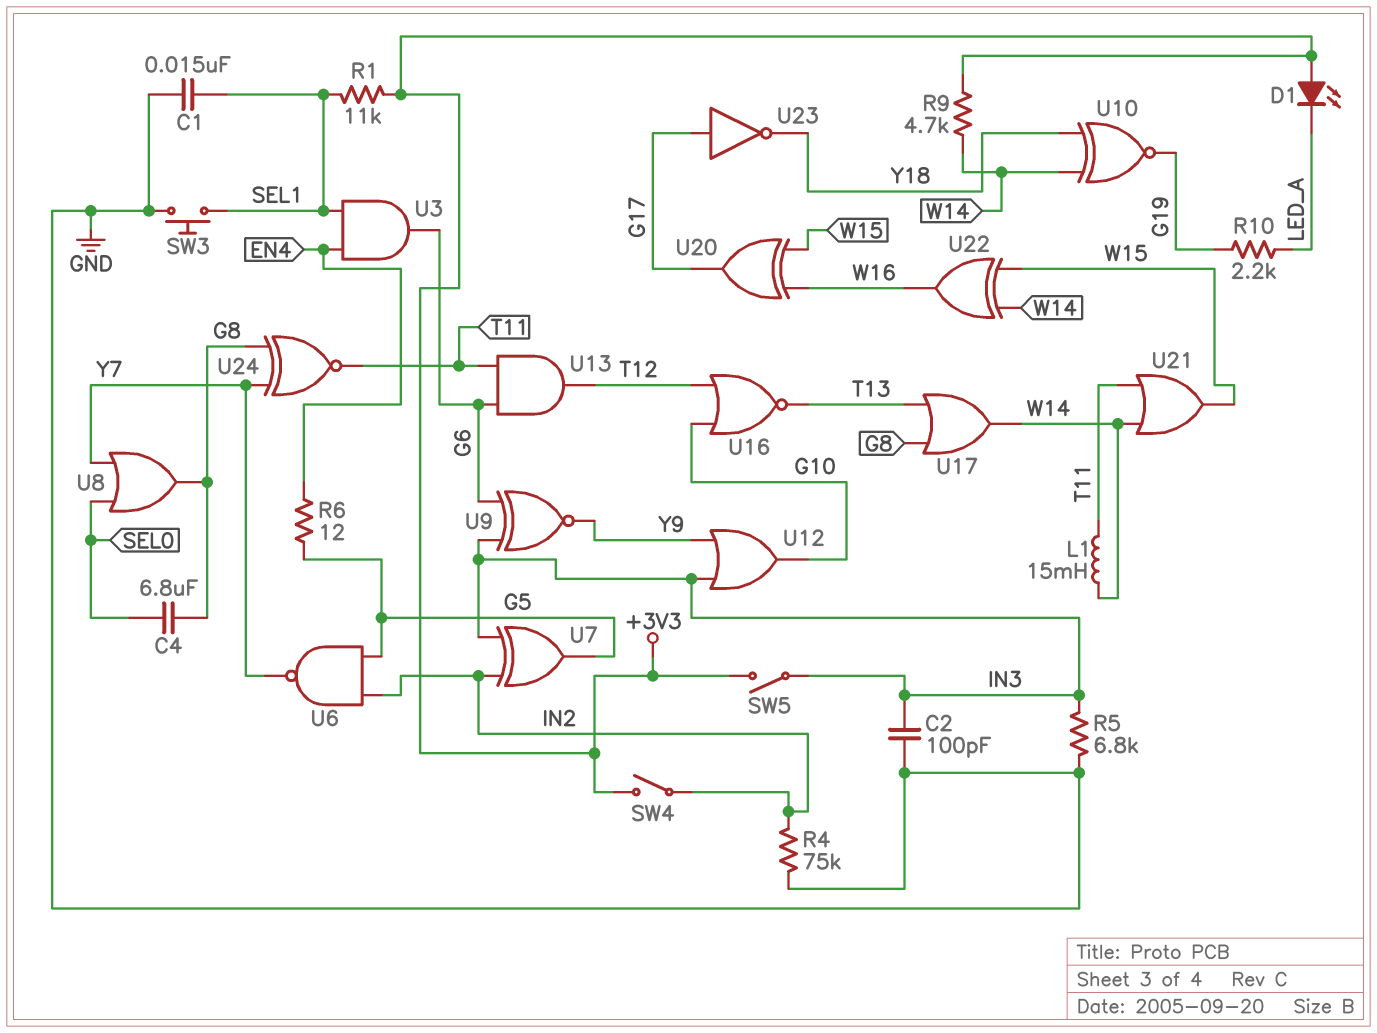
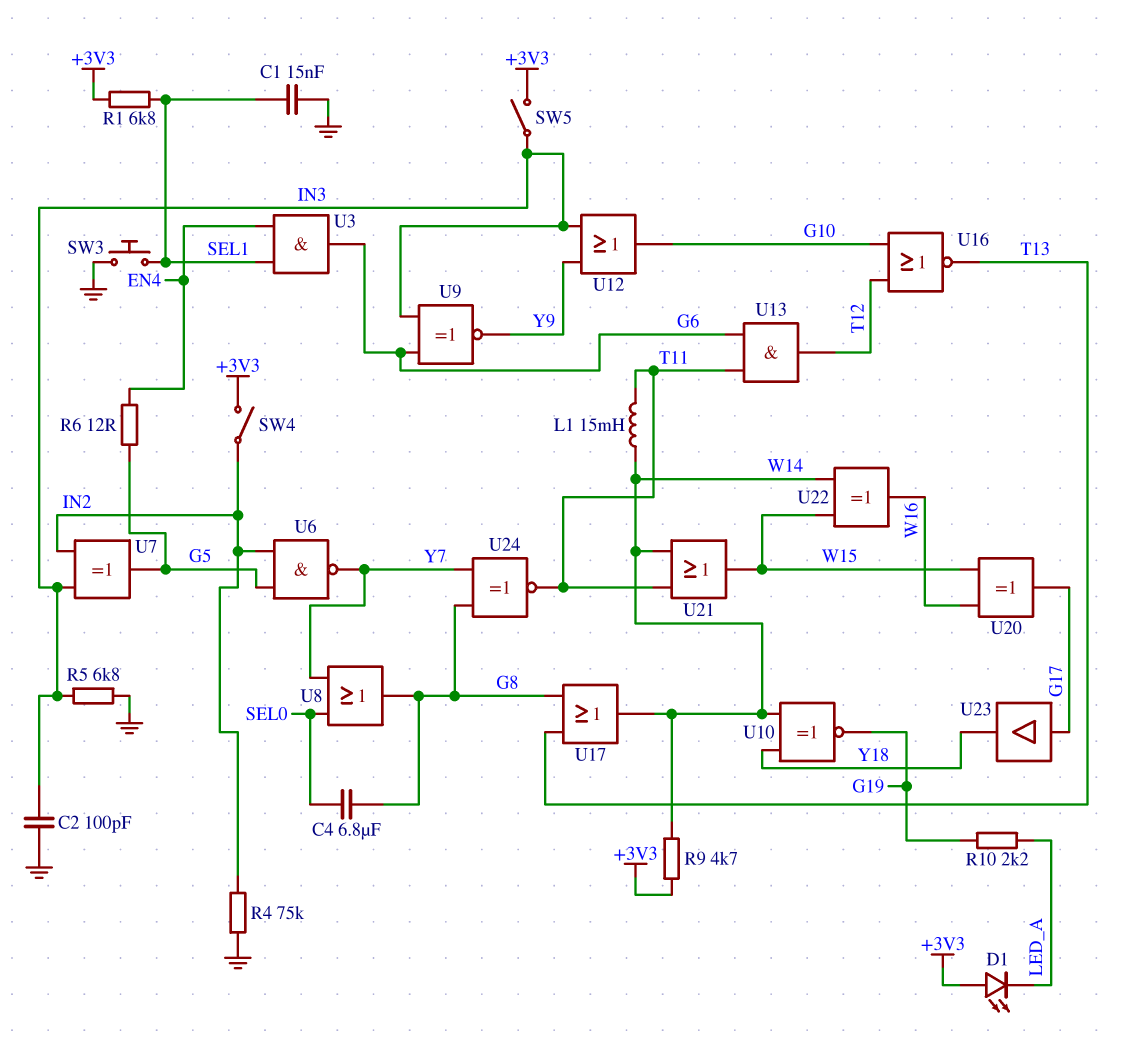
R1: 11k (+3V3, SEL1) -> 6.8k (+3V3, SEL1)
U23: NOT (in G17, out Y18) -> buffer (in G17, out Y18)

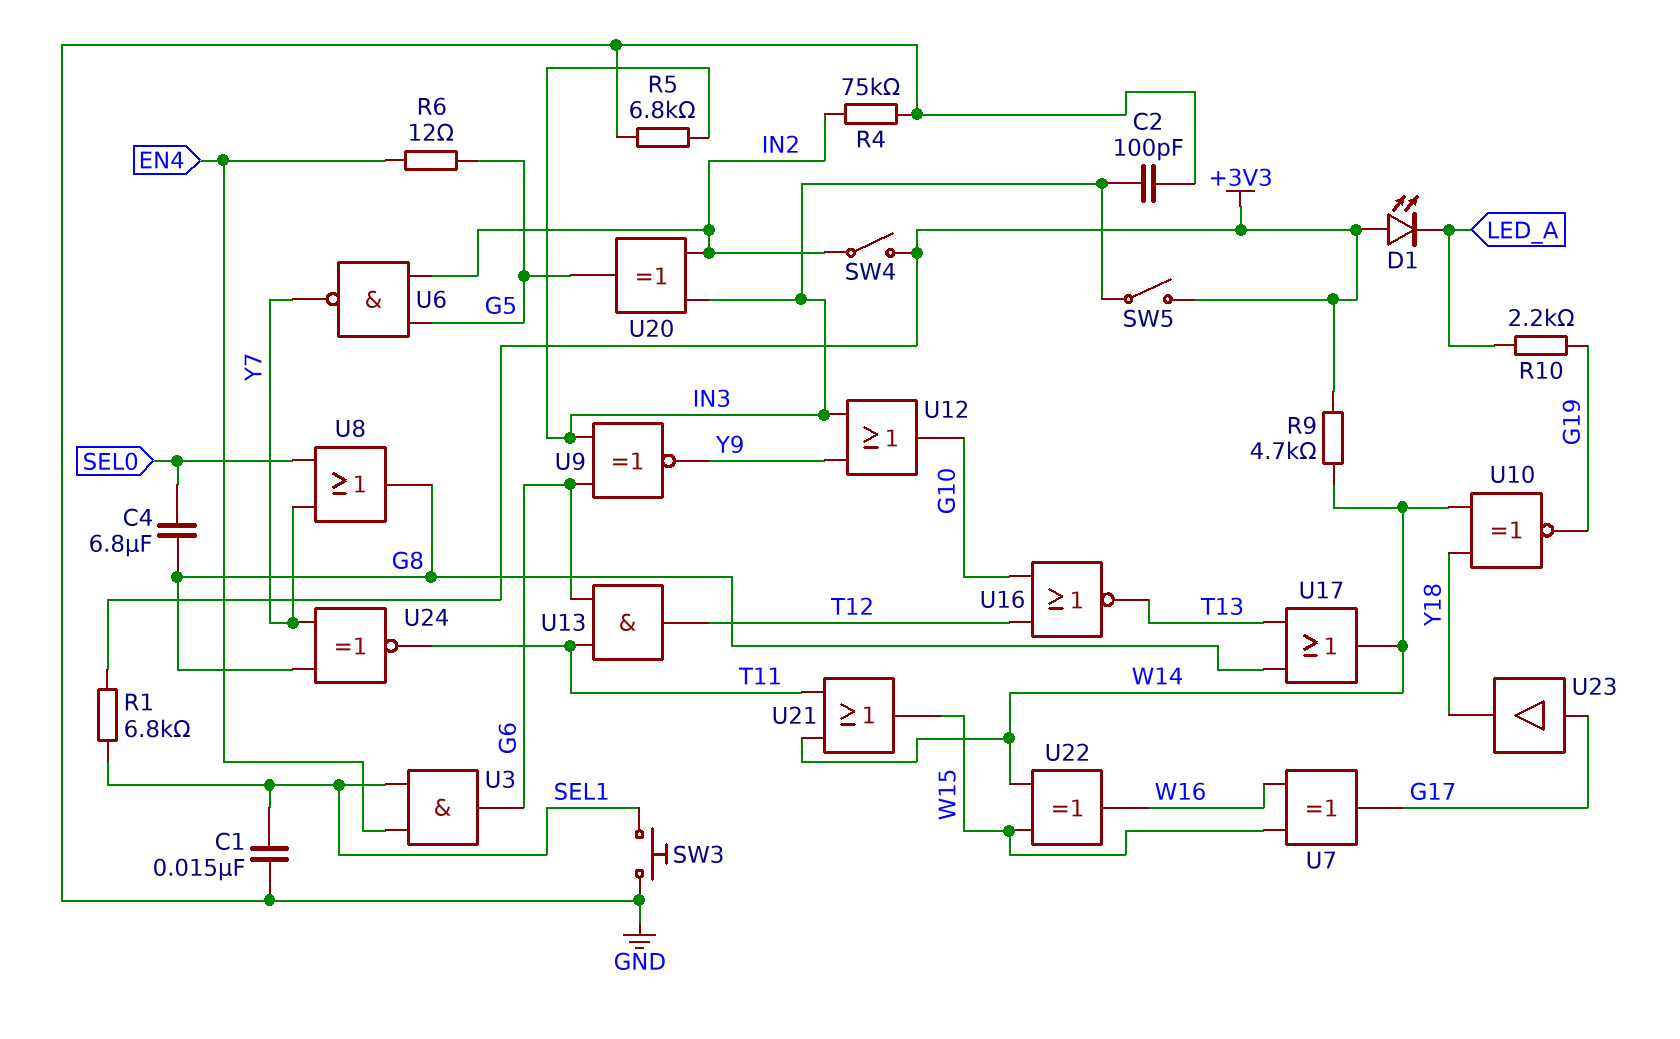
L1: 15mH (T11, W14) -> none
U7: XOR (in IN2, in IN3, out G5) -> XOR (in W15, in W16, out G17)
U20: XOR (in W15, in W16, out G17) -> XOR (in IN2, in IN3, out G5)

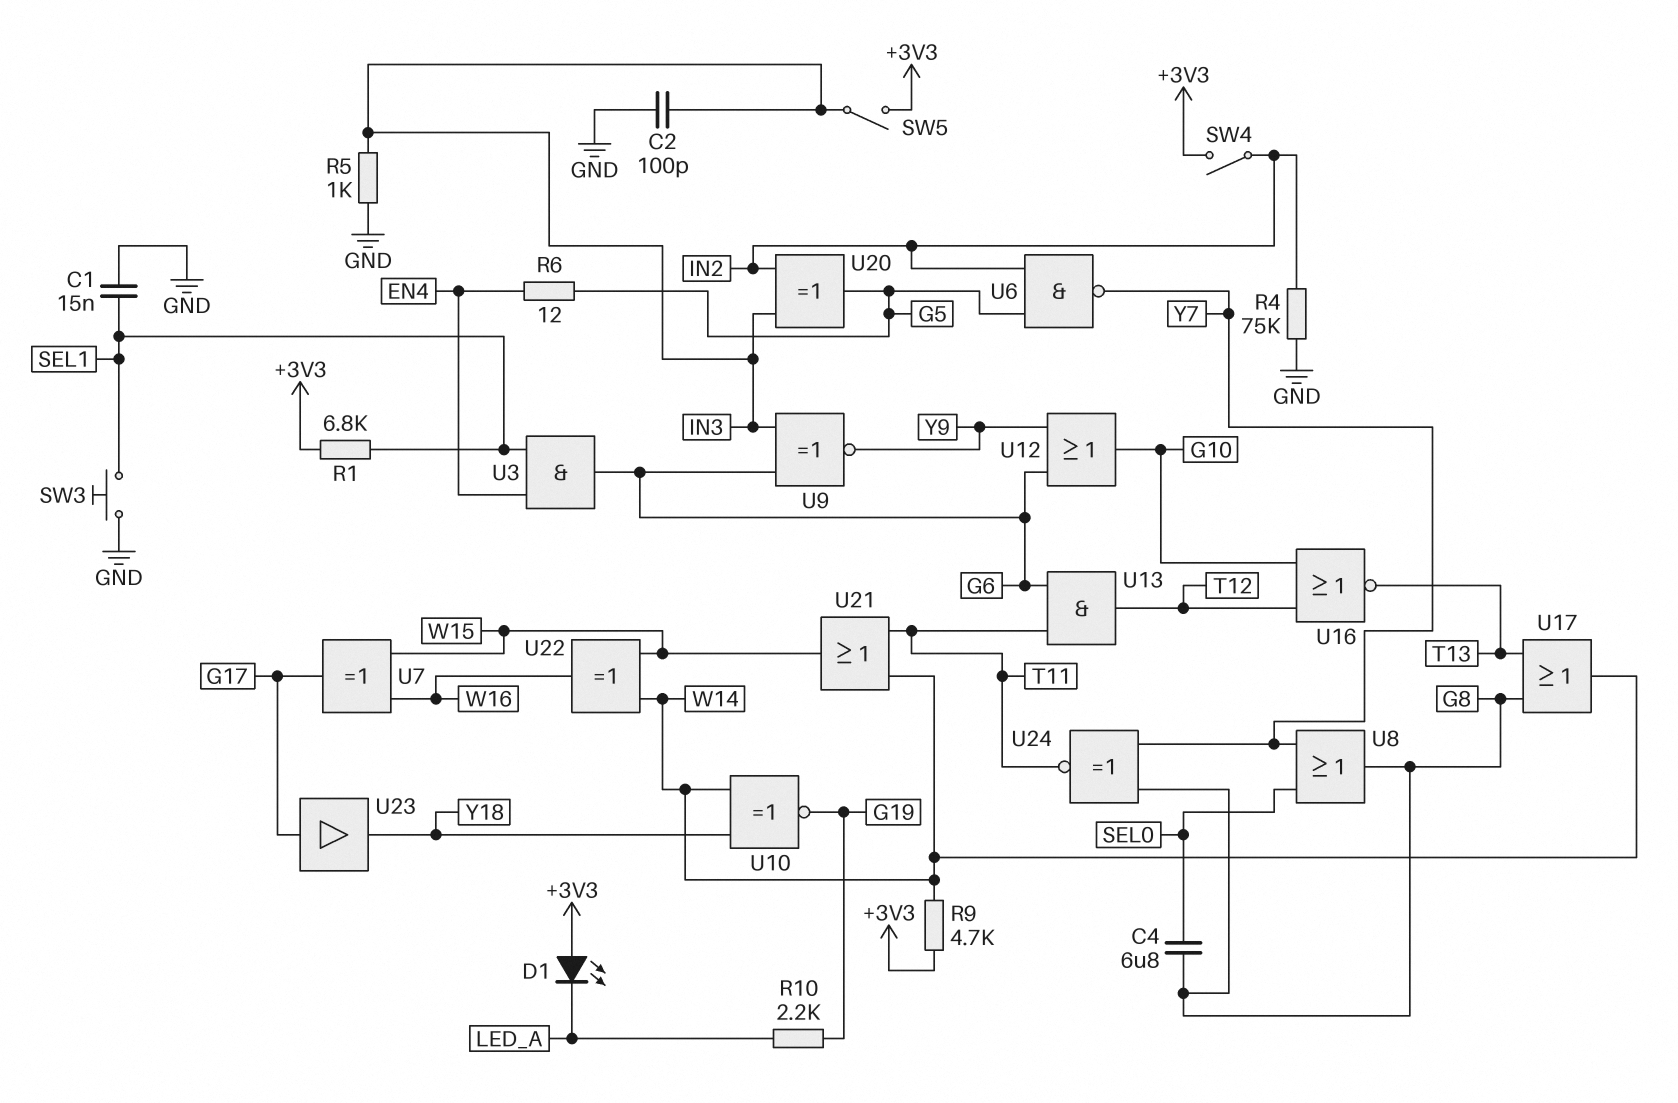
R5: 6.8k (GND, IN3) -> 1k (GND, IN3)
U12: OR (in IN3, in Y9, out G10) -> OR (in G6, in Y9, out G10)

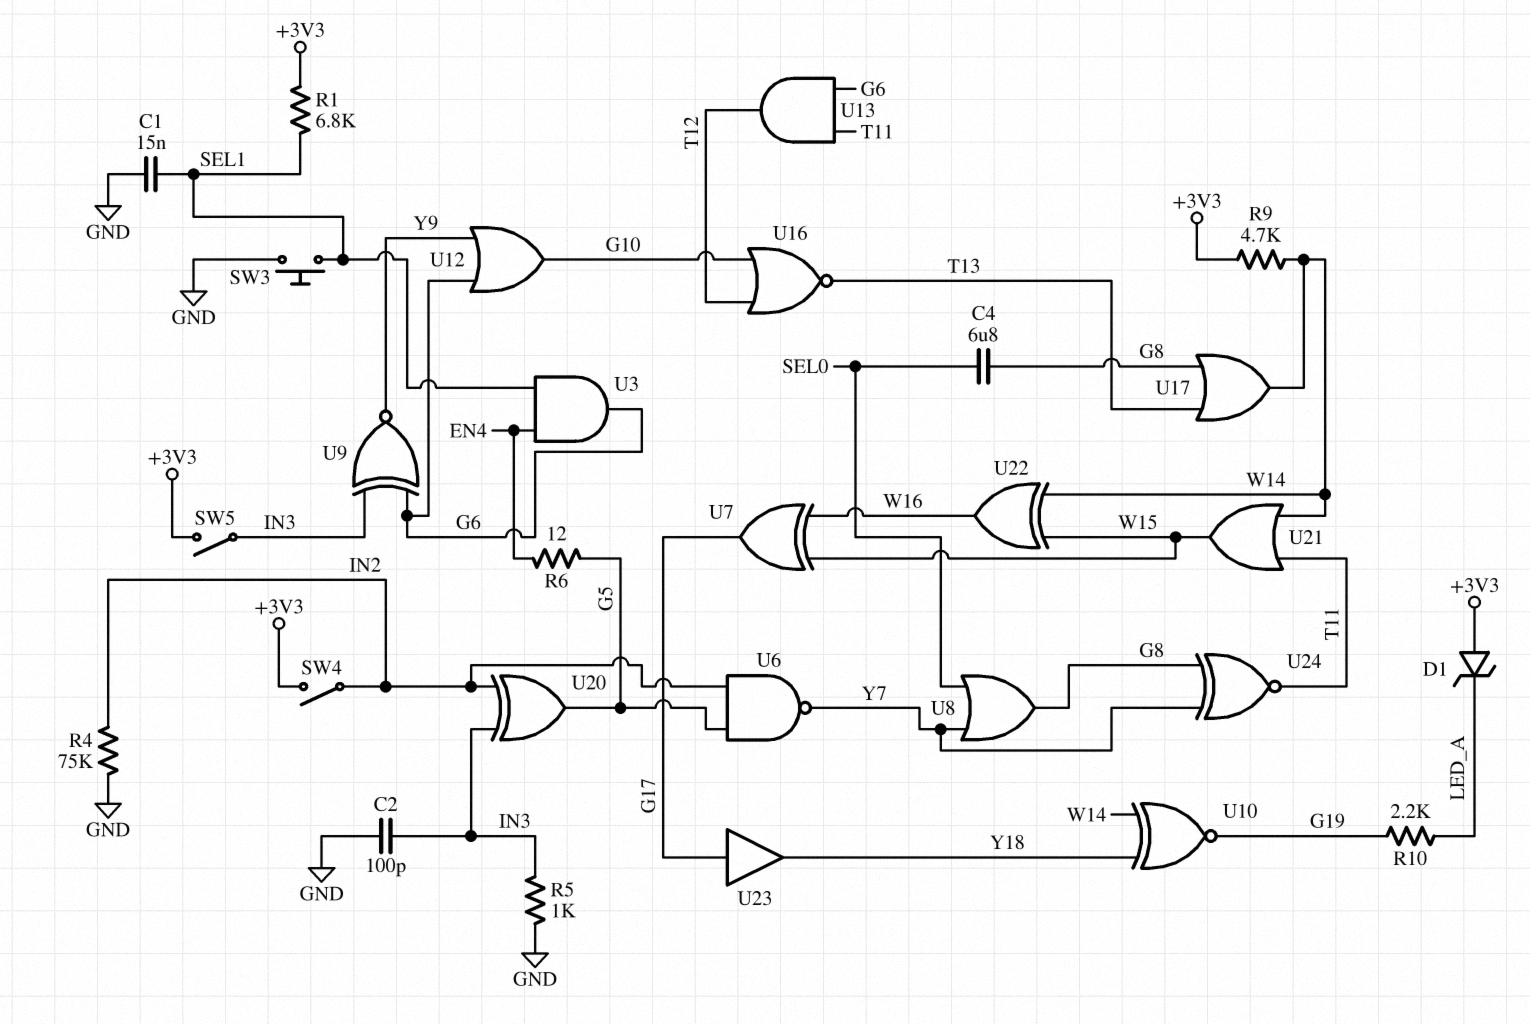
D1: LED (A +3V3, K LED_A) -> zener (A +3V3, K LED_A)

